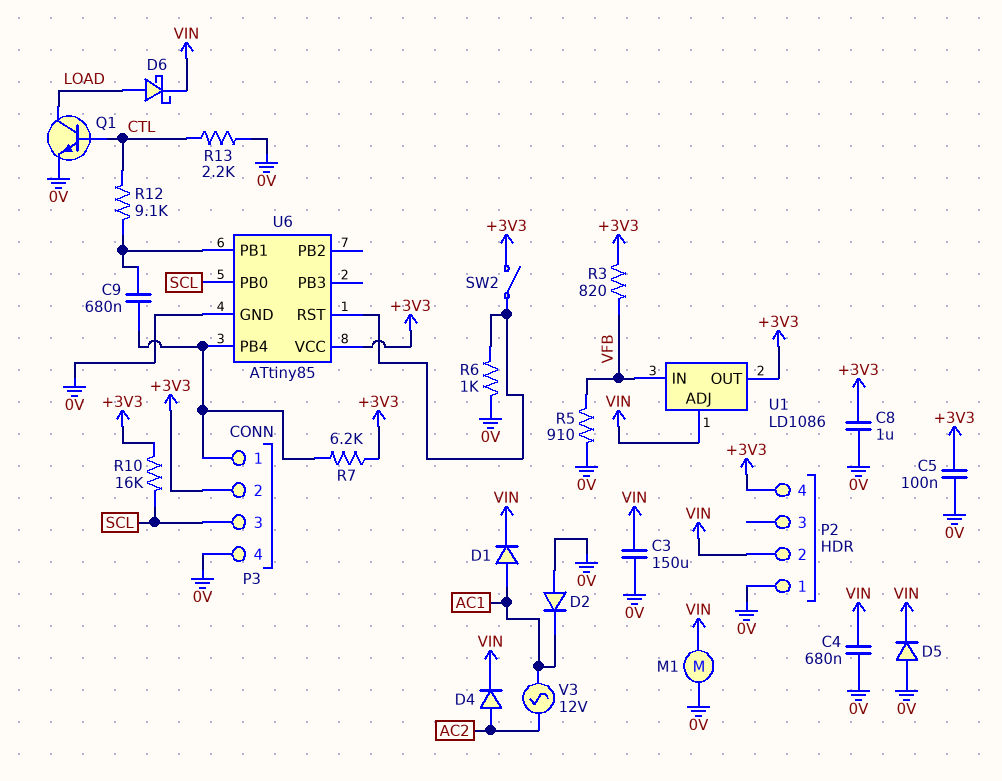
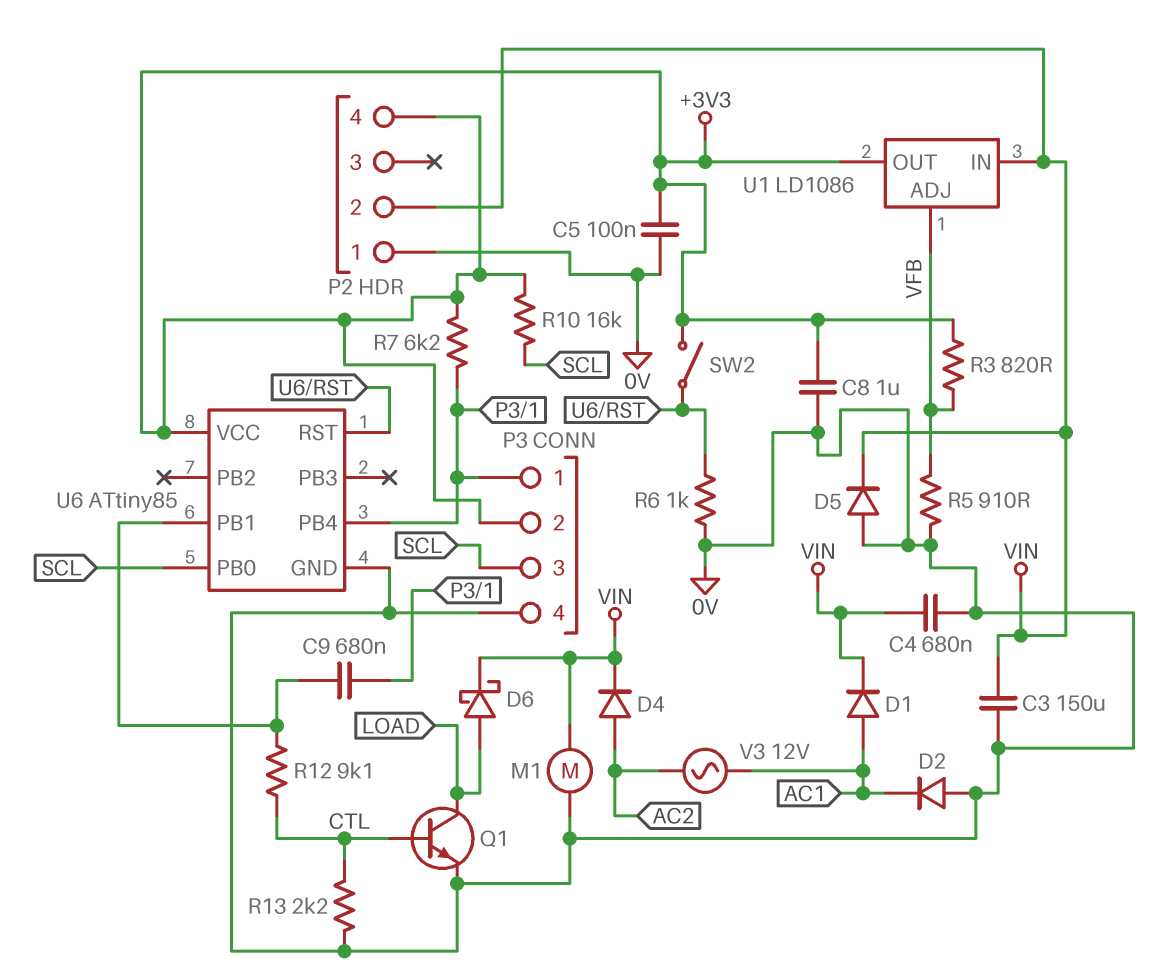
U1 pin ADJ: VIN -> VFB
U1 pin IN: VFB -> VIN

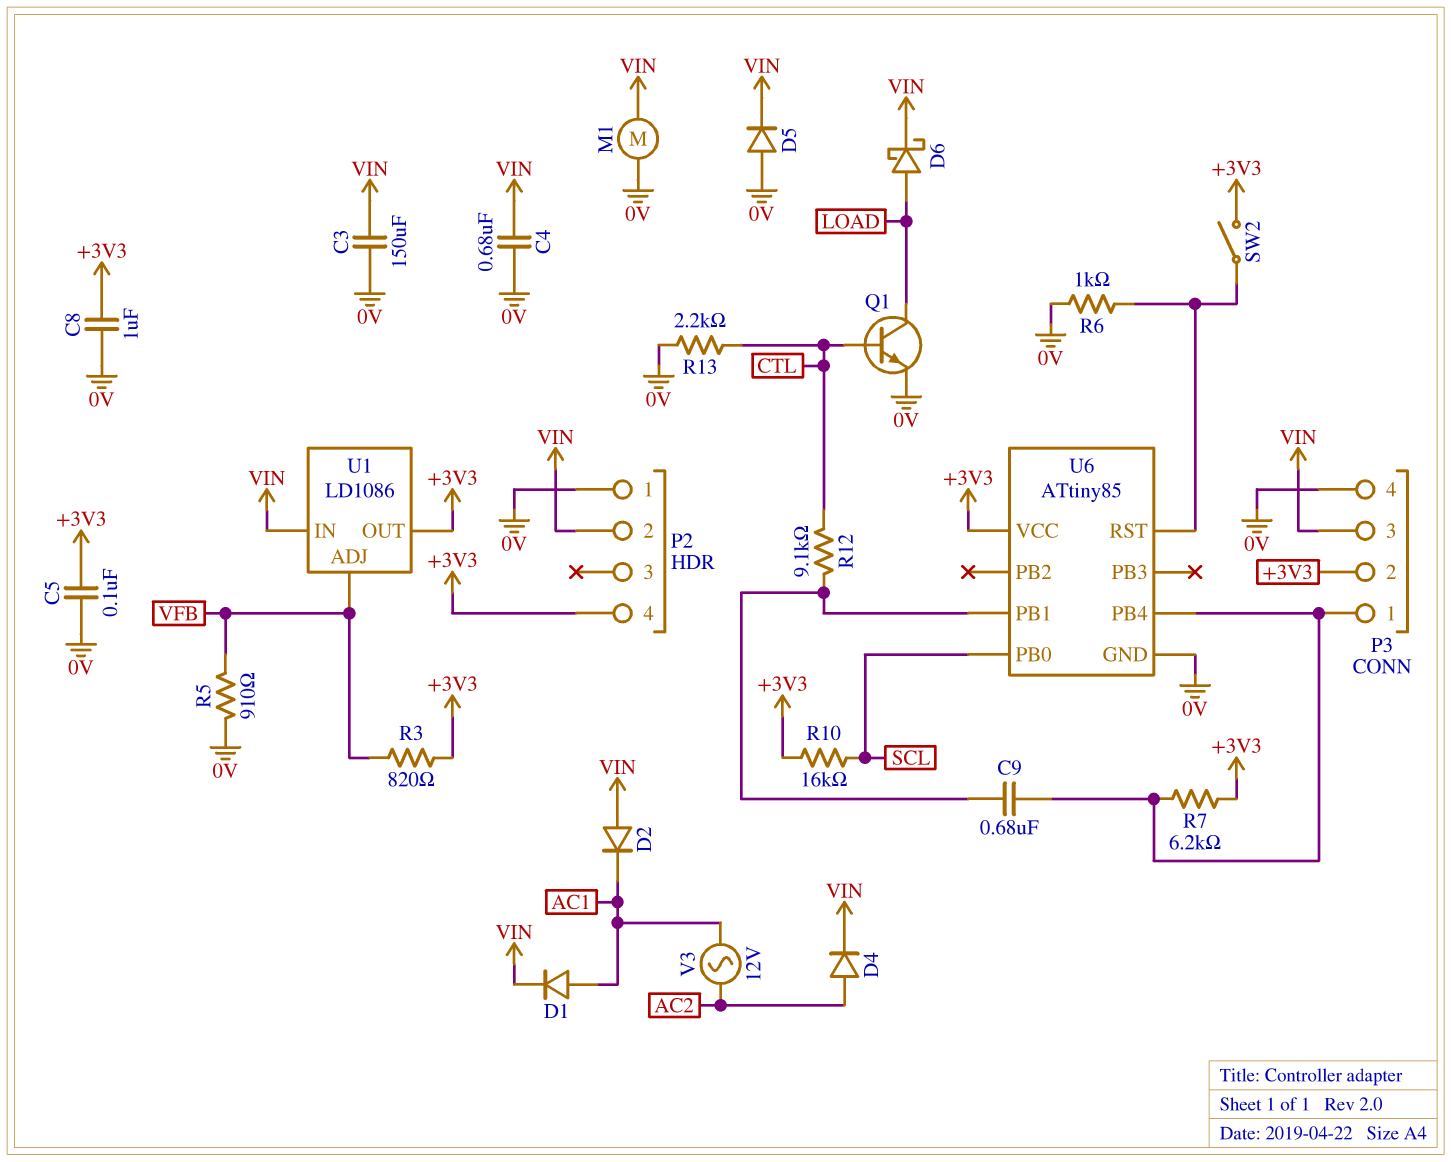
D2: diode (A 0V, K AC1) -> diode (A VIN, K AC1)
P3 pin 3: SCL -> VIN

